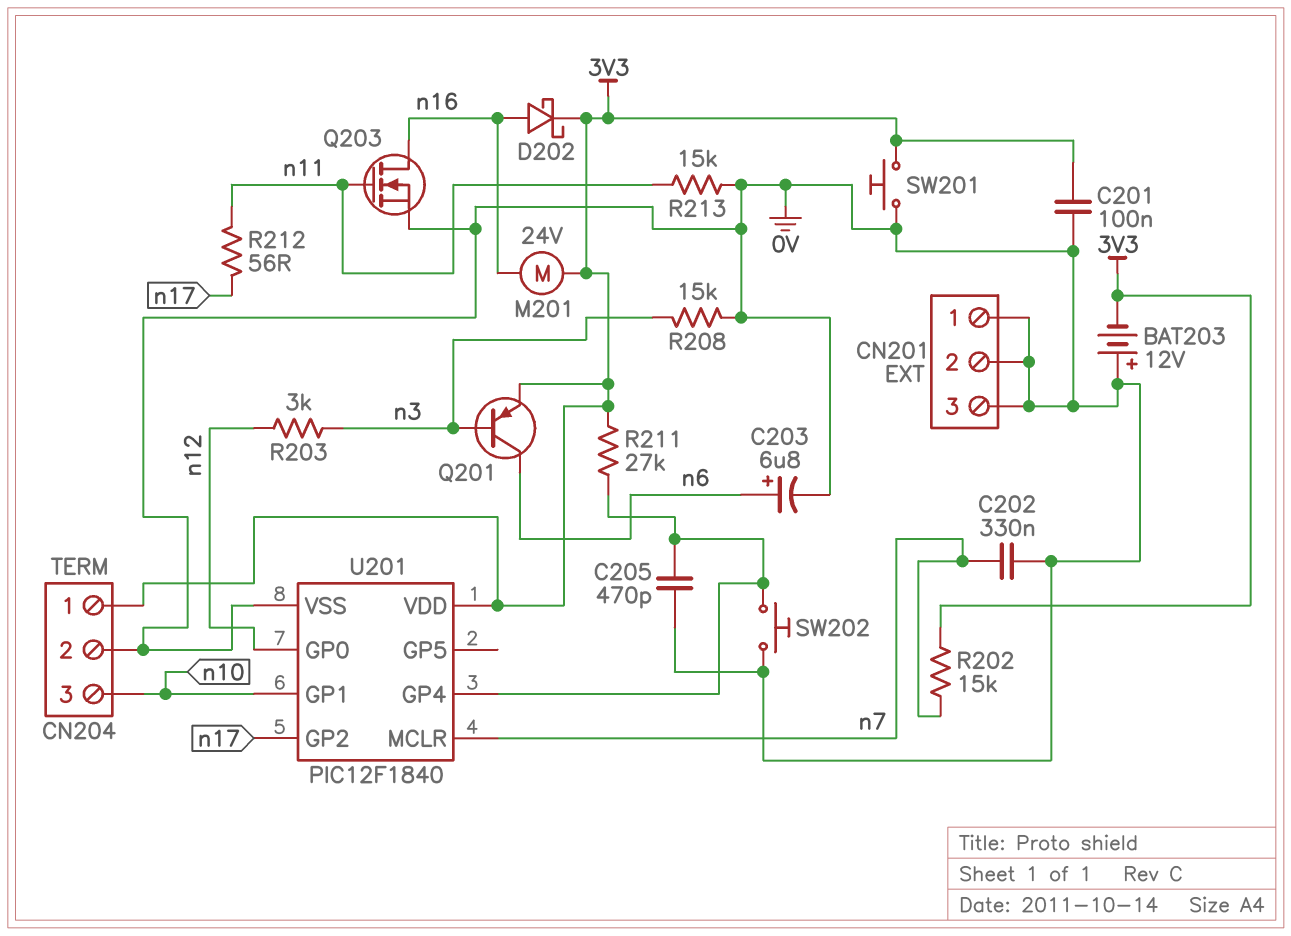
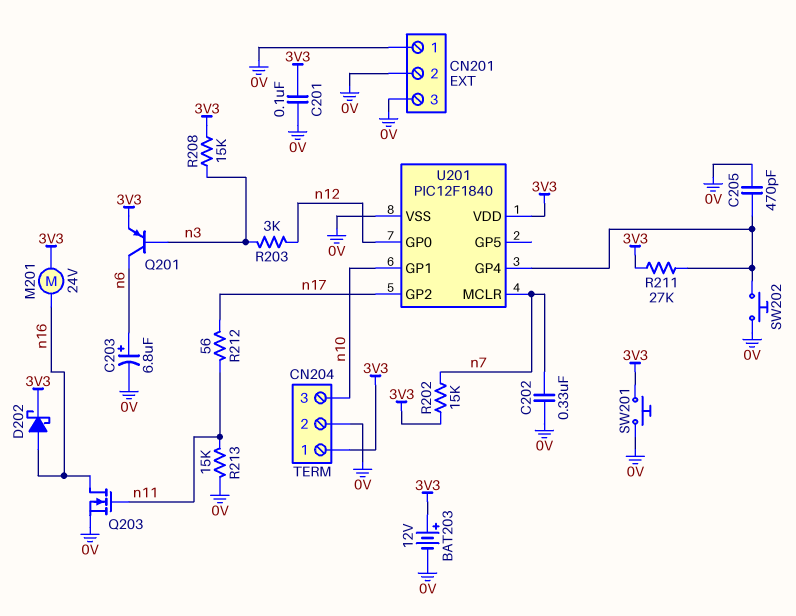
BAT203: 12V (plus 0V, minus 3V3) -> 12V (plus 3V3, minus 0V)
R208: 15k (0V, n3) -> 15k (3V3, n3)

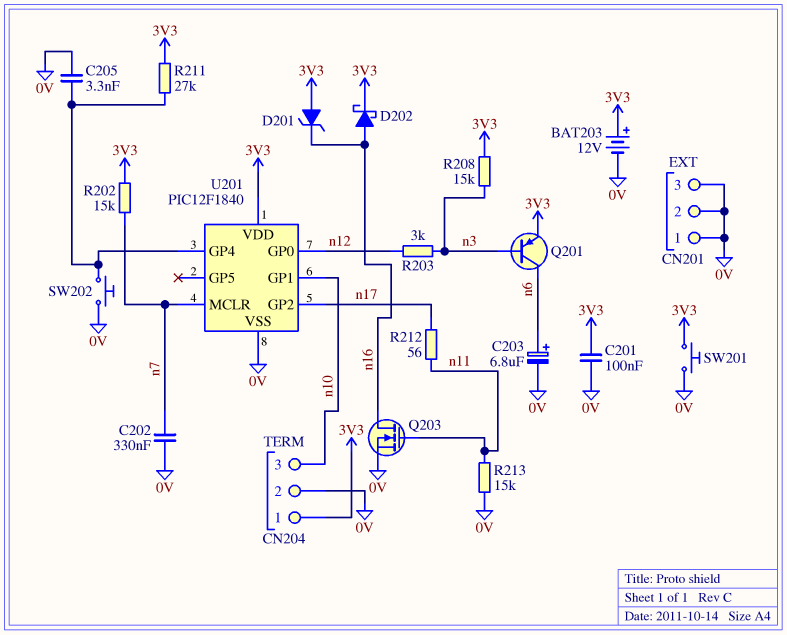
C205: 470pF (0V, U201/GP4) -> 3.3nF (0V, U201/GP4)
D201: none -> zener (A 3V3, K n16)
M201: motor 24V (3V3, n16) -> none

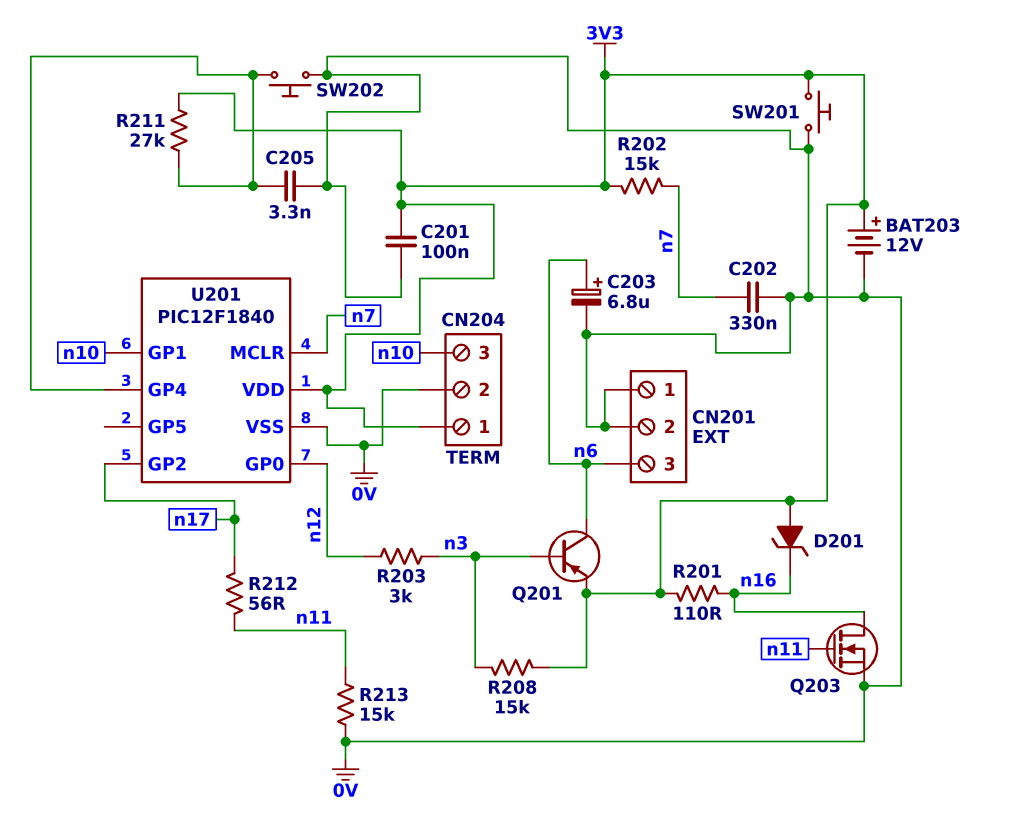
CN201 pin 3: 0V -> n6
D202: schottky (A n16, K 3V3) -> none
R201: none -> 110 (3V3, n16)

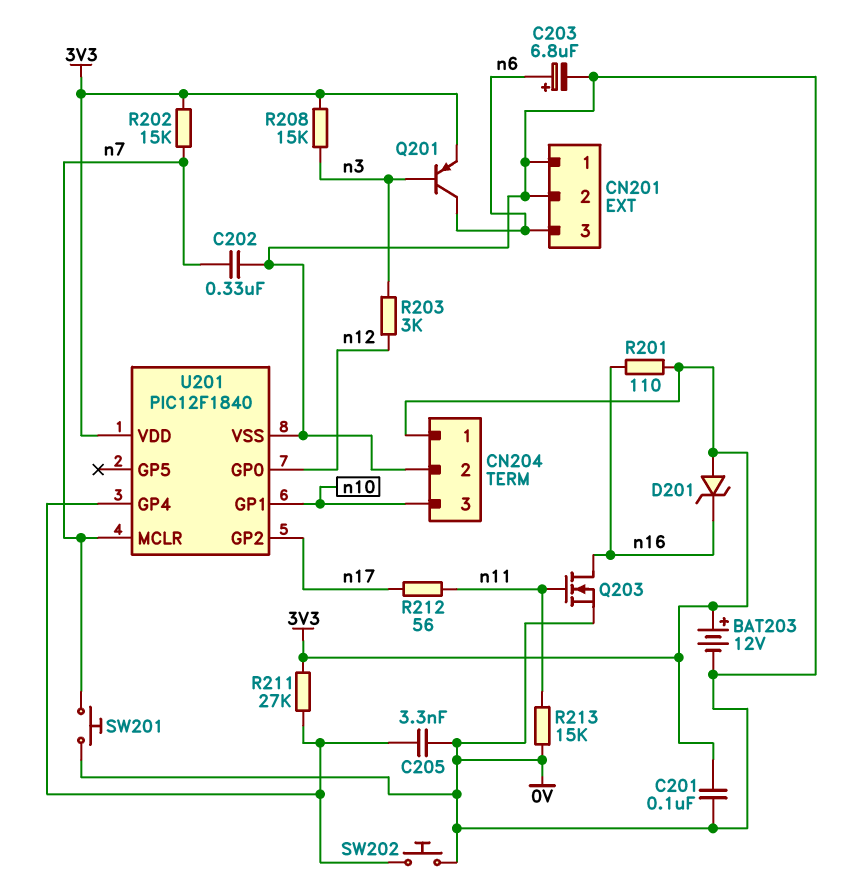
SW201: button (0V, 3V3) -> button (0V, n7)

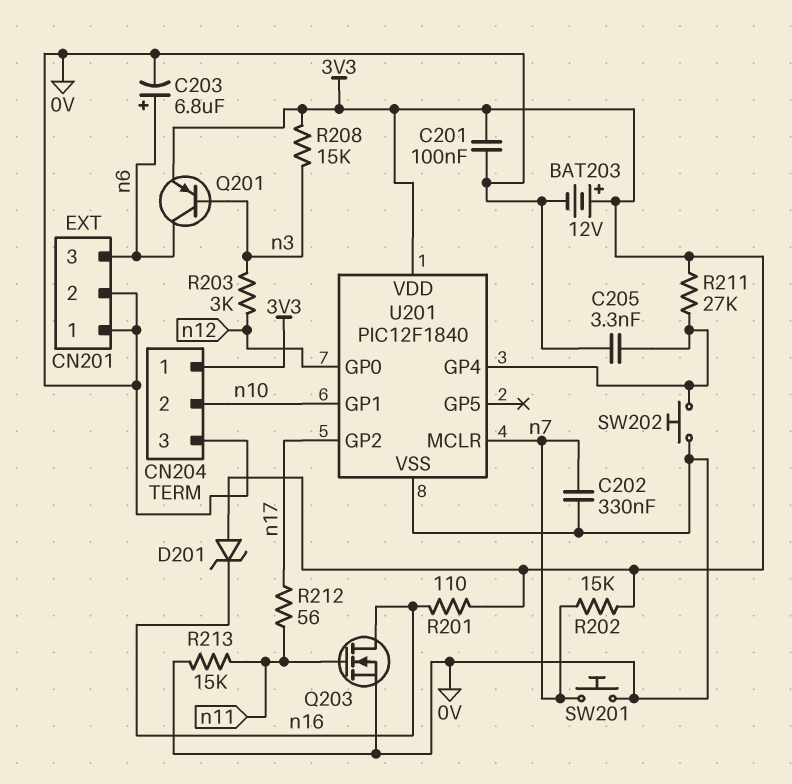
CN204 pin 2: 0V -> n10
CN204 pin 3: n10 -> 0V

